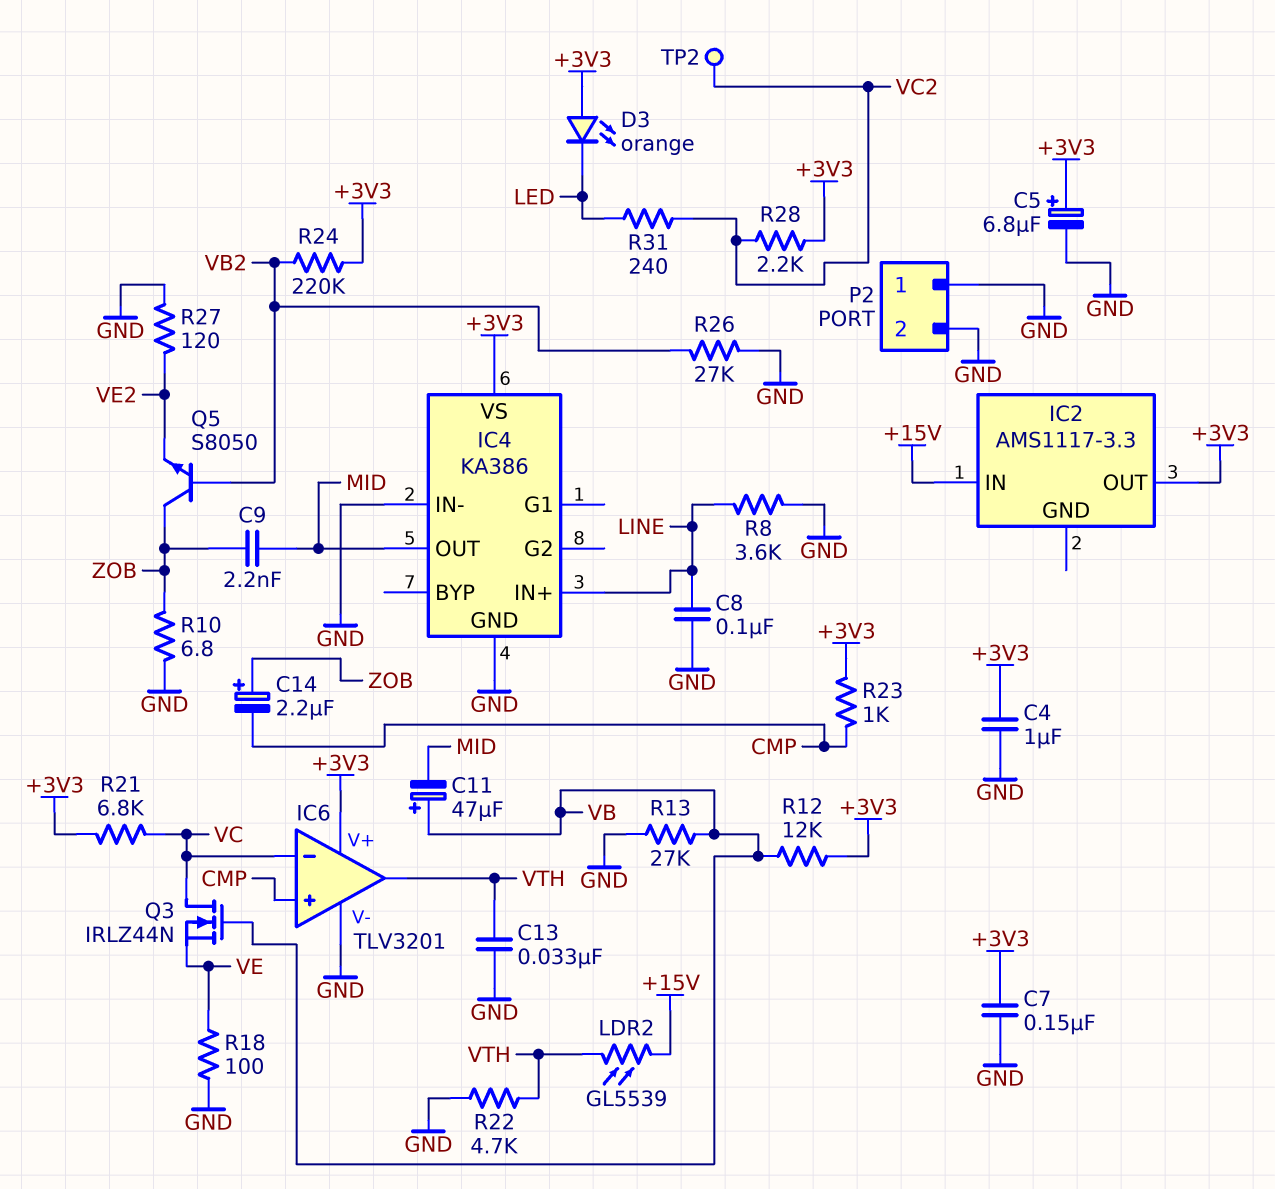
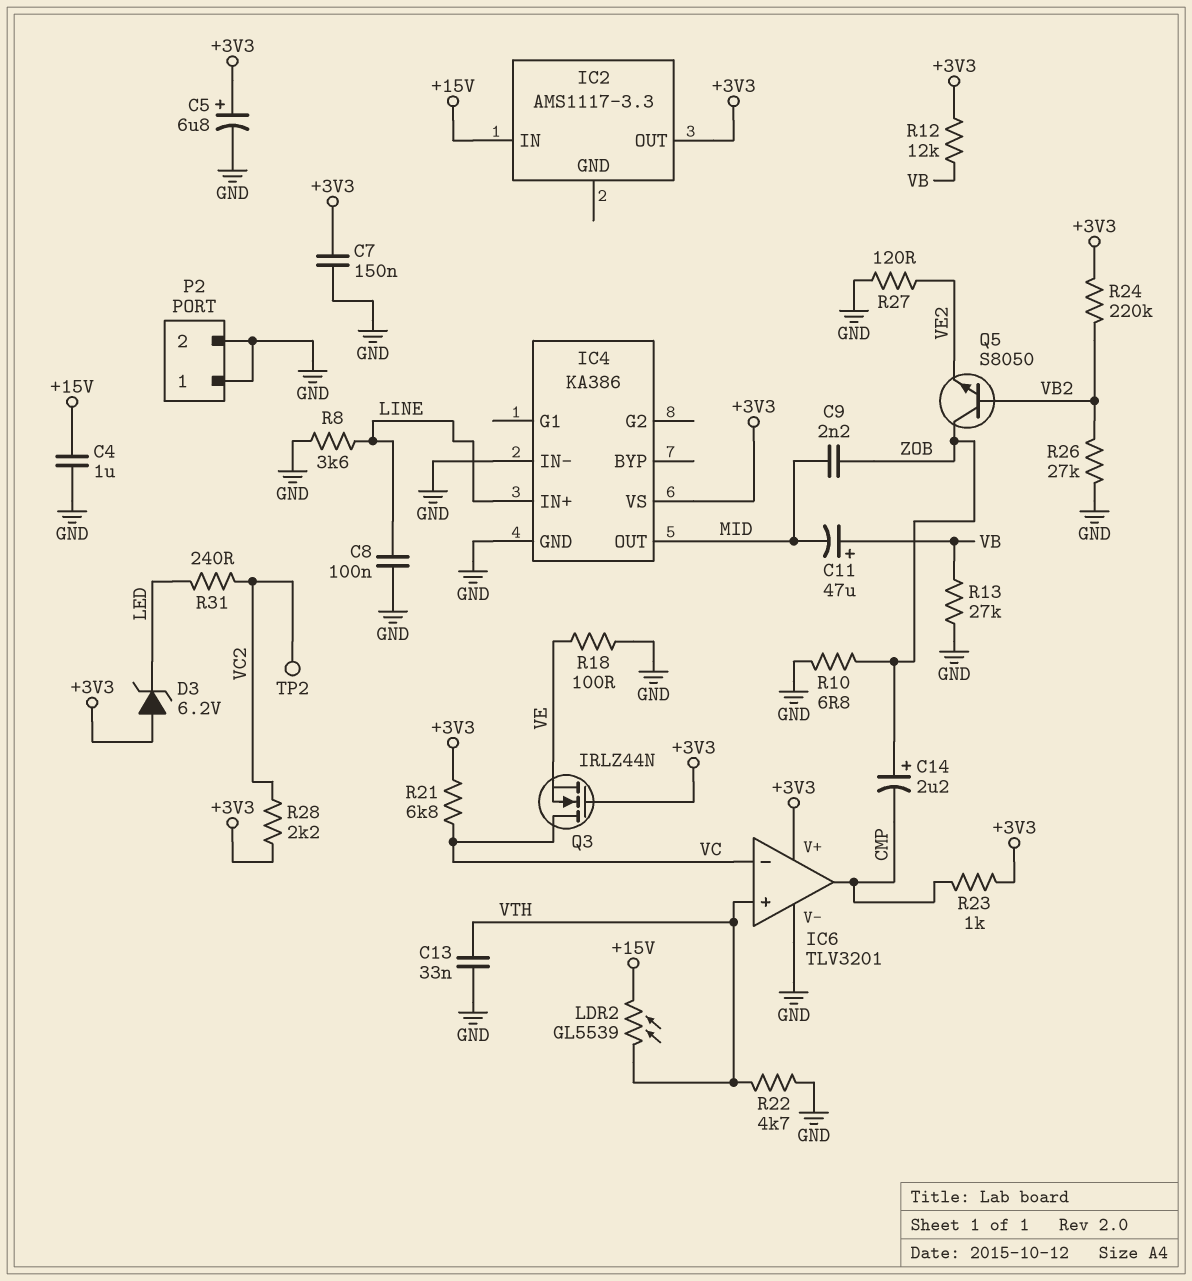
C4: 1uF (+3V3, GND) -> 1uF (+15V, GND)
D3: LED orange (A +3V3, K LED) -> zener 6.2V (A +3V3, K LED)
IC6 pin in+: CMP -> VTH
IC6 pin out: VTH -> CMP
Q3: NMOS IRLZ44N (G VB, D VC, S VE) -> NMOS IRLZ44N (G +3V3, D VC, S VE)

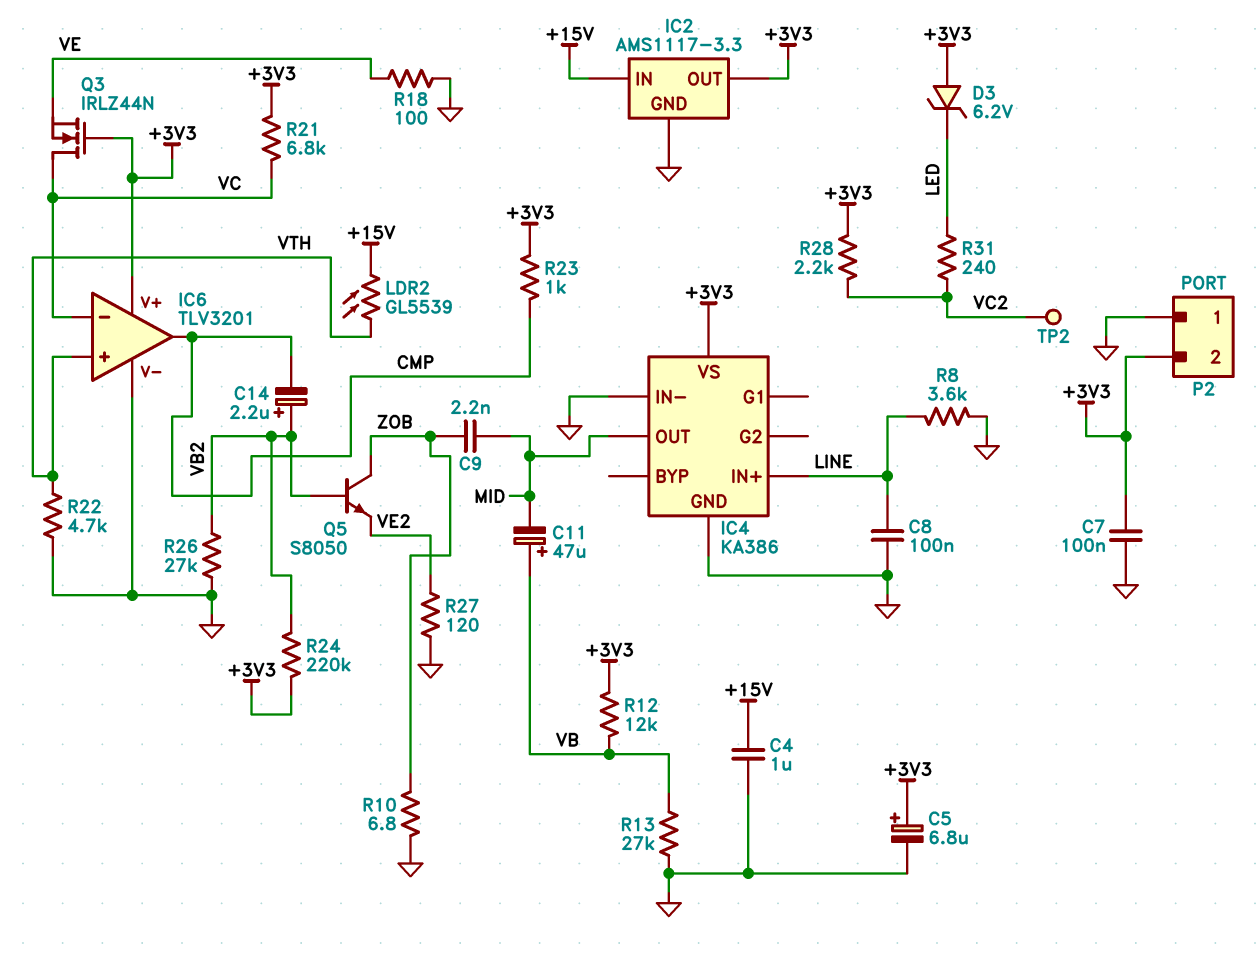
C7: 150nF (+3V3, GND) -> 100nF (+3V3, GND)
C13: 33nF (GND, VTH) -> none
C14: 2.2uF (plus ZOB, minus CMP) -> 2.2uF (plus VB2, minus CMP)
IC2 pin GND: none -> GND
P2 pin 2: GND -> +3V3

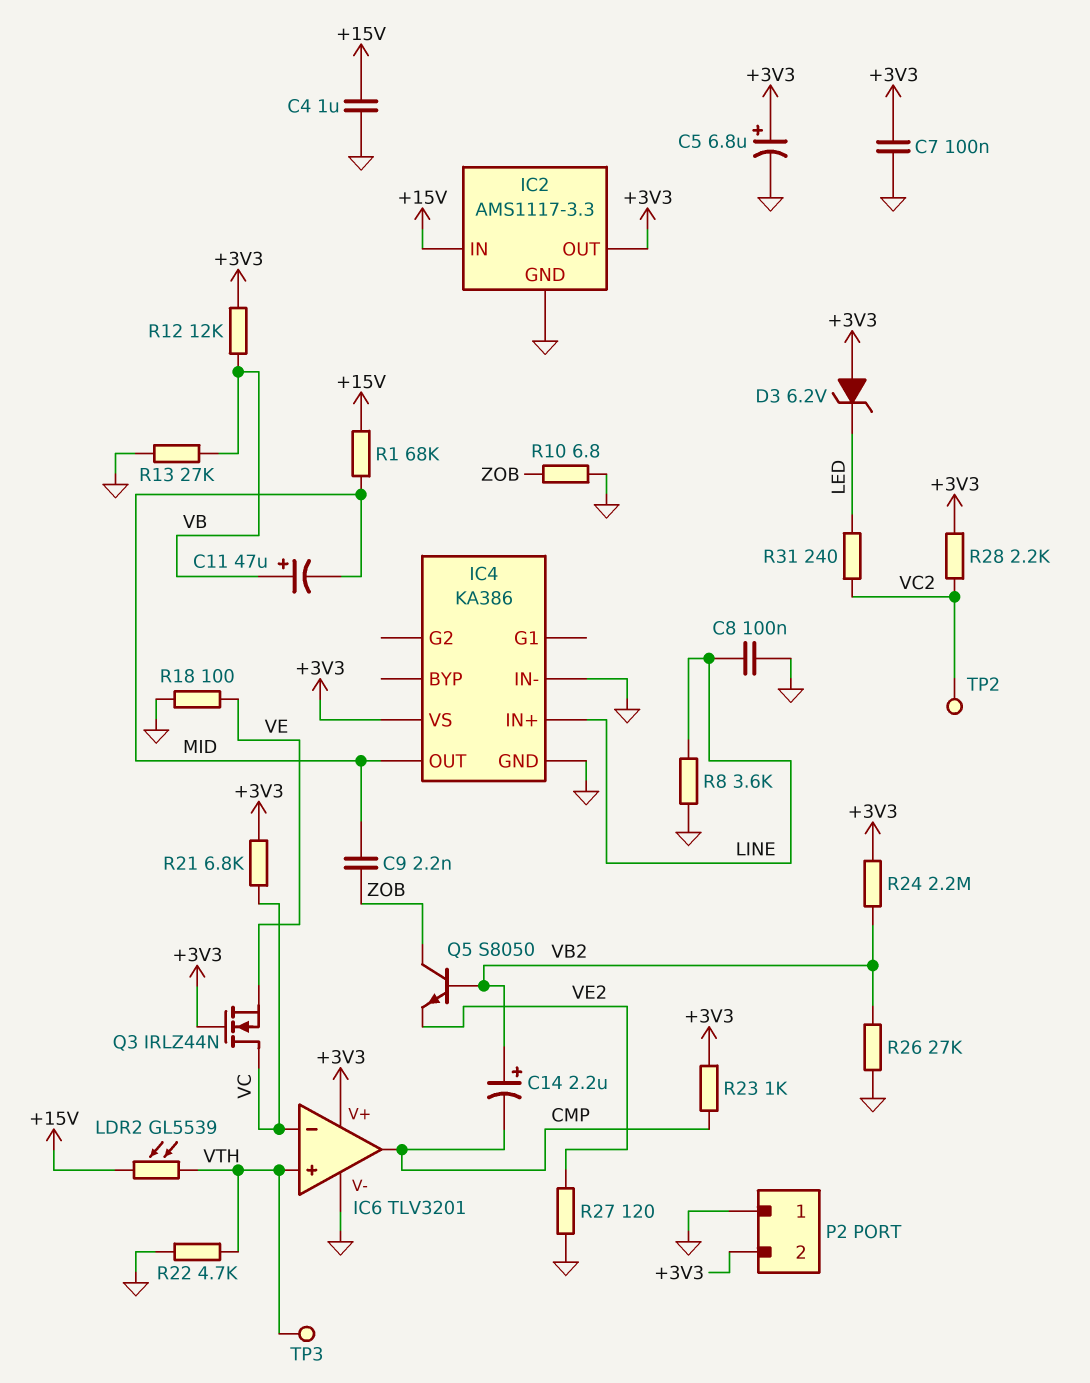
R1: none -> 68k (+15V, MID)
R24: 220k (+3V3, VB2) -> 2.2M (+3V3, VB2)
TP3: none -> test point (VTH)

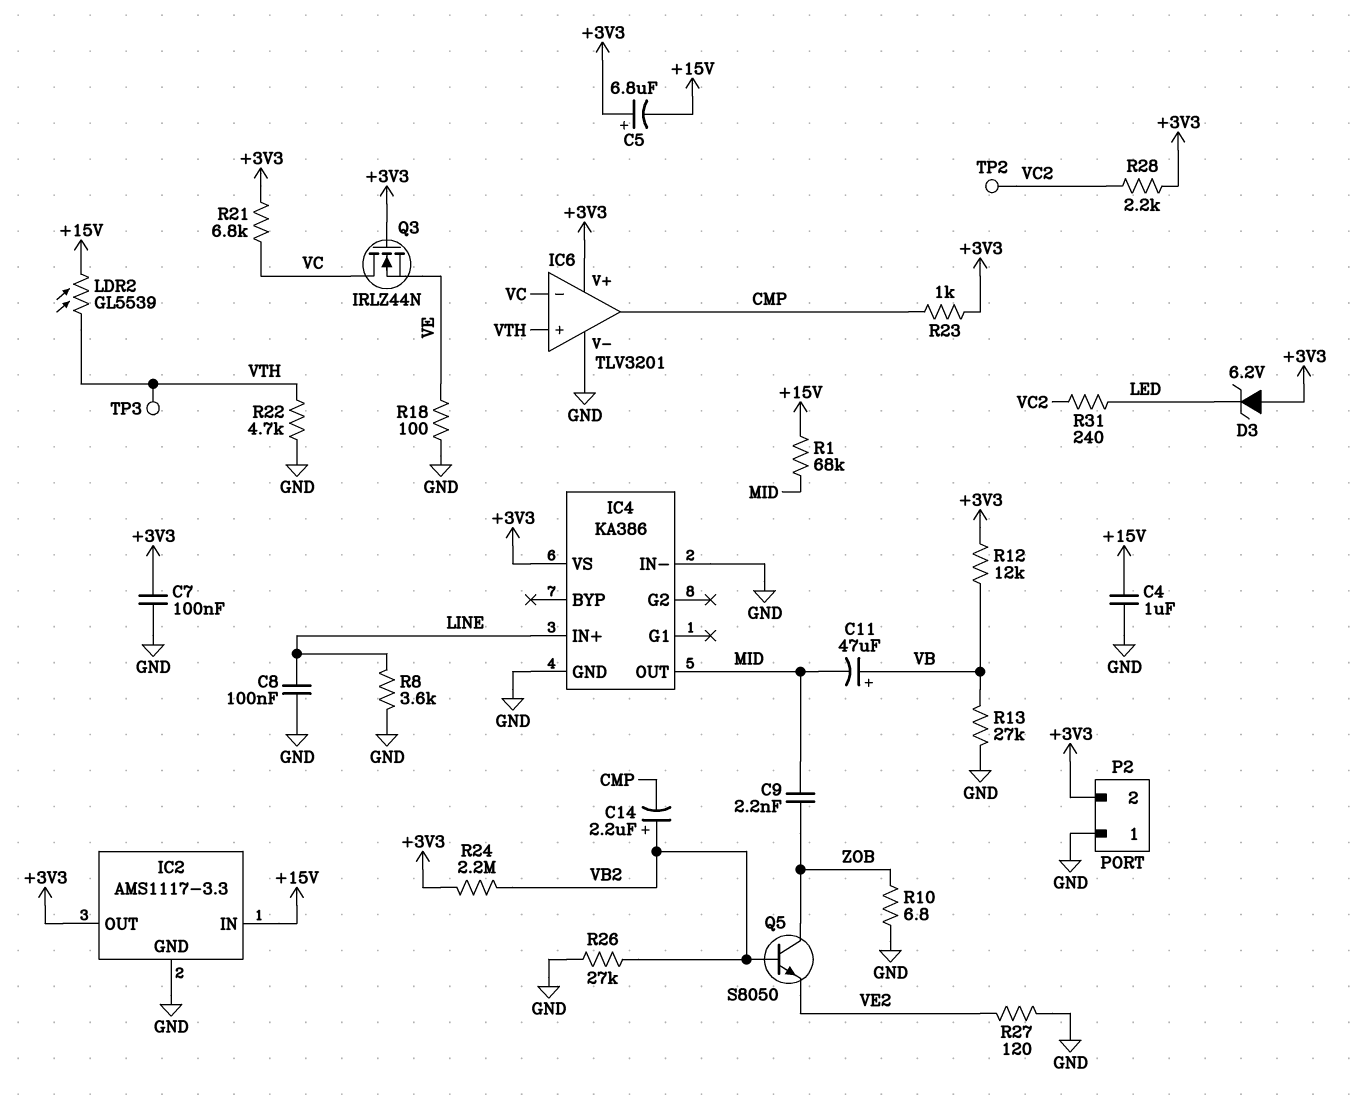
C5: 6.8uF (plus +3V3, minus GND) -> 6.8uF (plus +3V3, minus +15V)

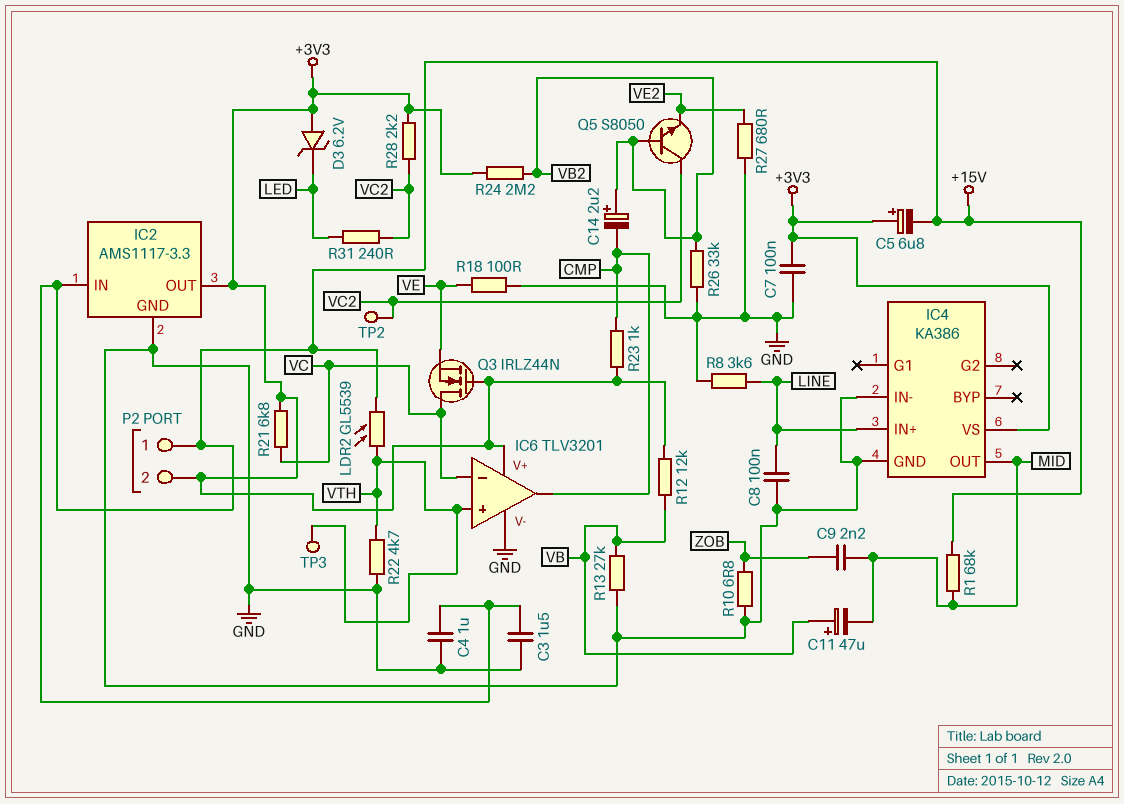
C3: none -> 1.5uF (+15V, GND)
P2 pin 1: GND -> +15V
Q5: NPN S8050 (B VB2, C ZOB, E VE2) -> NPN S8050 (B VB2, C VC2, E VE2)
R26: 27k (GND, VB2) -> 33k (GND, VB2)
R27: 120 (GND, VE2) -> 680 (GND, VE2)

